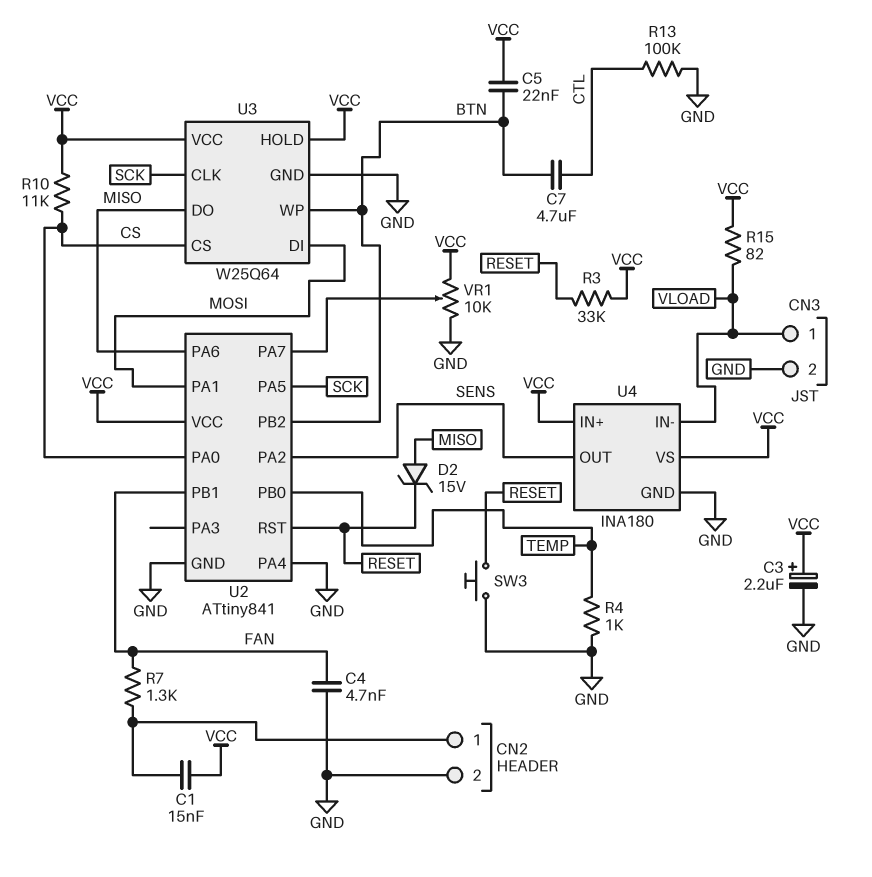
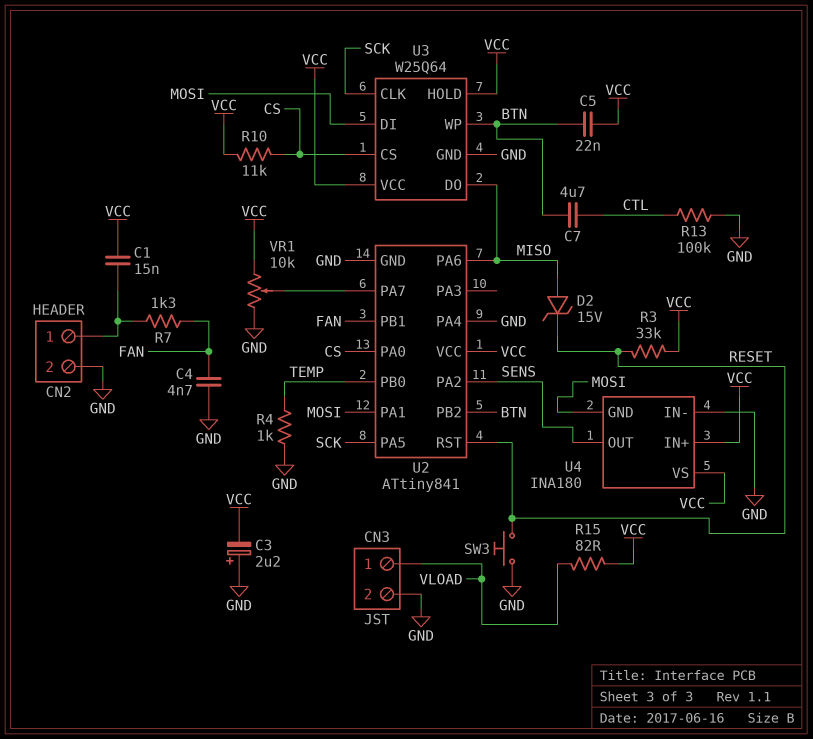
C3: 2.2uF (plus VCC, minus GND) -> 2.2uF (plus GND, minus VCC)
U4 pin GND: GND -> MOSI
U4 pin IN-: VLOAD -> GND

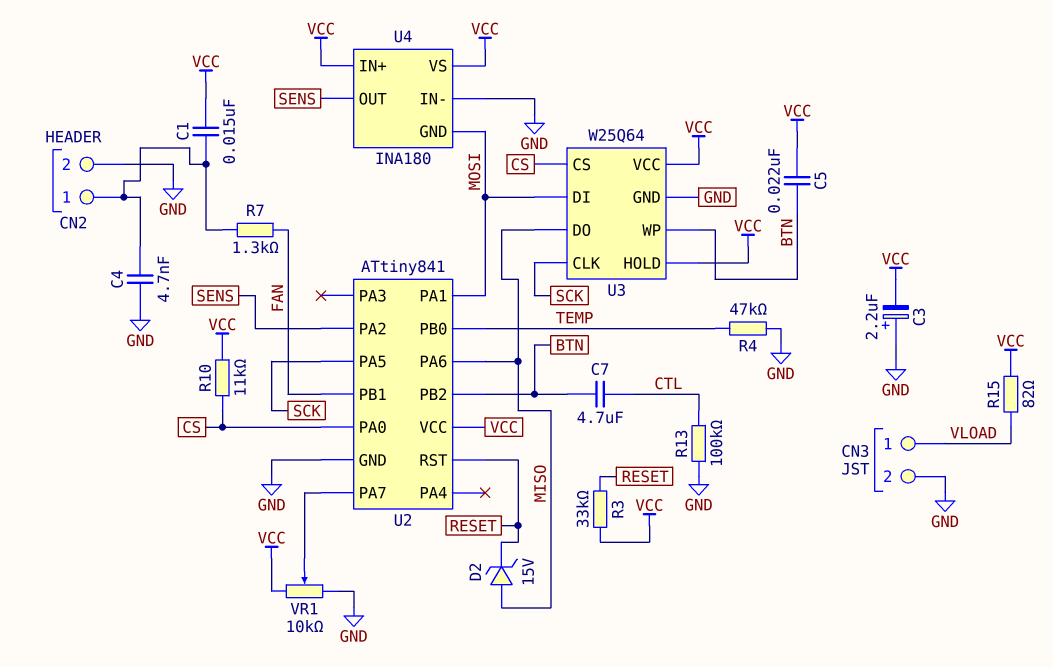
C4: 4.7nF (FAN, GND) -> 4.7nF (CN2/1, GND)
R4: 1k (GND, TEMP) -> 47k (GND, TEMP)
SW3: button (GND, RESET) -> none
U2 pin PA4: GND -> none

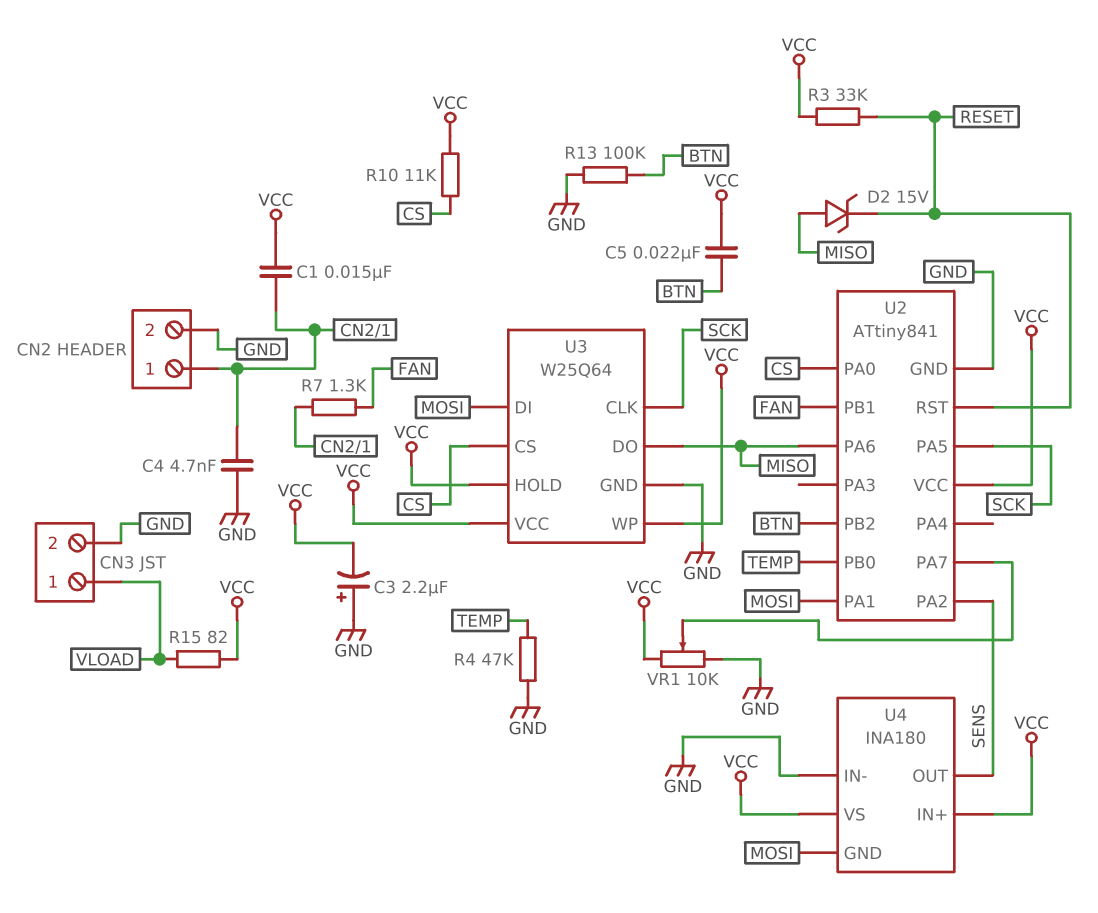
C7: 4.7uF (BTN, CTL) -> none
R13: 100k (CTL, GND) -> 100k (BTN, GND)
U3 pin WP: BTN -> VCC

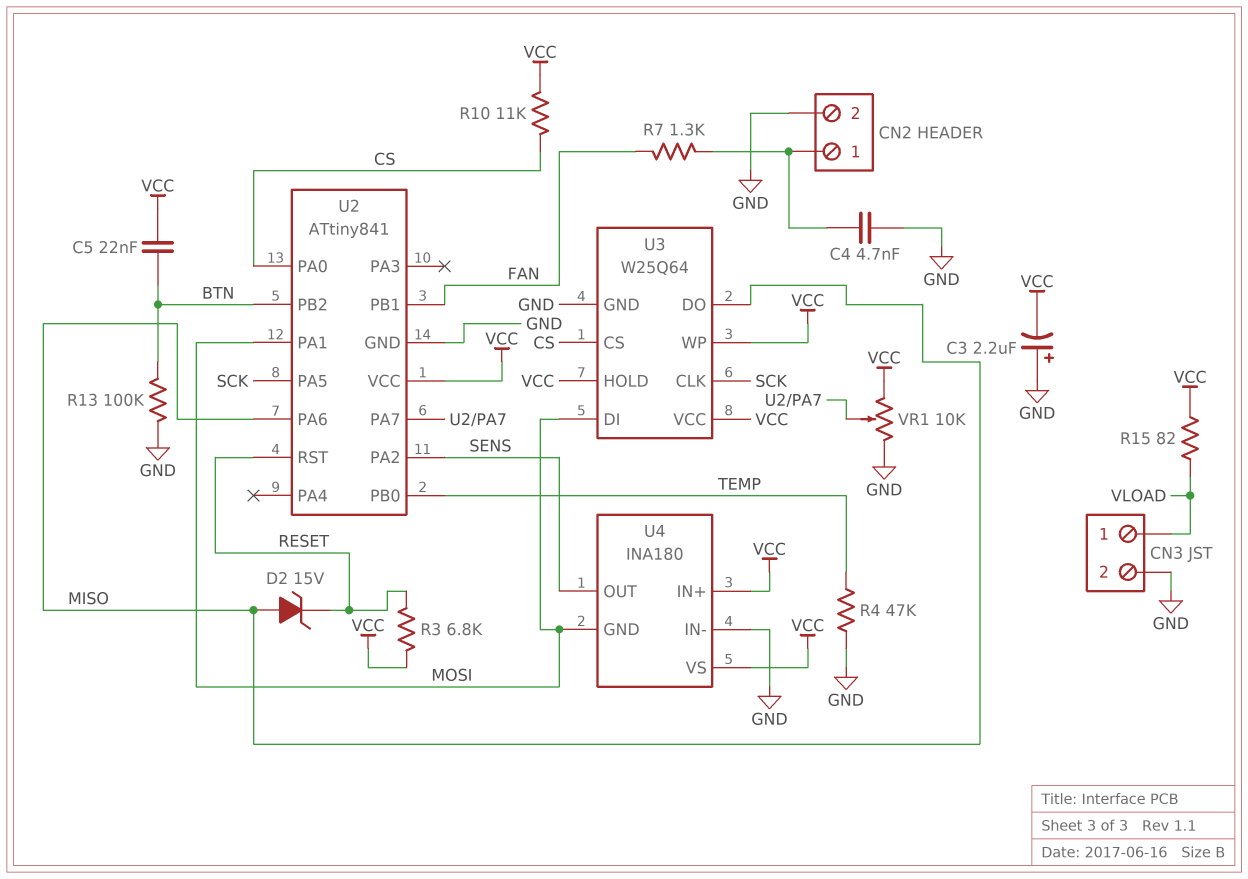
C1: 15nF (CN2/1, VCC) -> none
R3: 33k (RESET, VCC) -> 6.8k (RESET, VCC)

